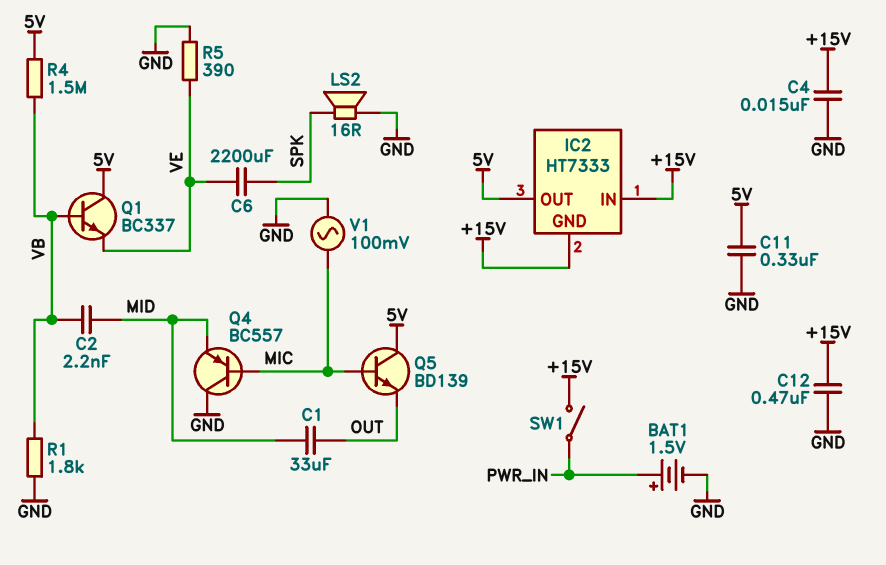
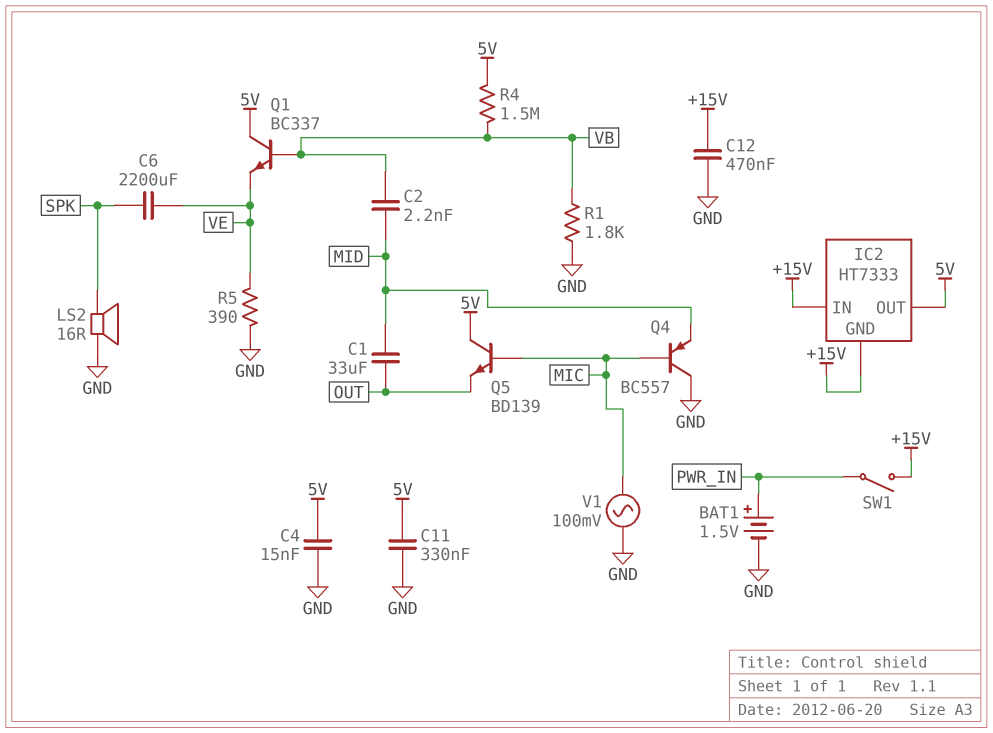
C4: 15nF (+15V, GND) -> 15nF (5V, GND)

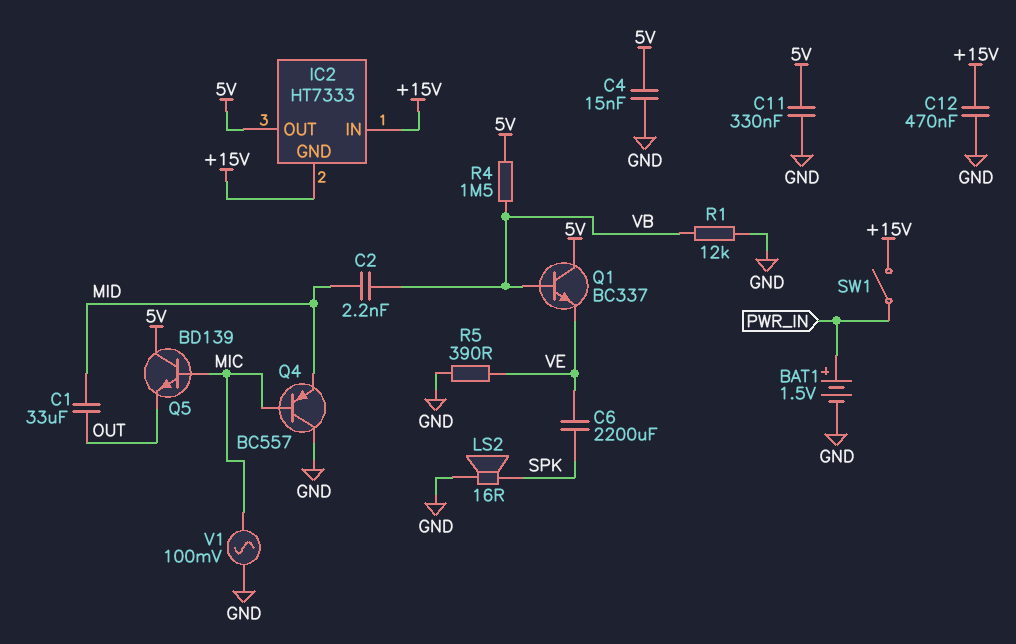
R1: 1.8k (GND, VB) -> 12k (GND, VB)

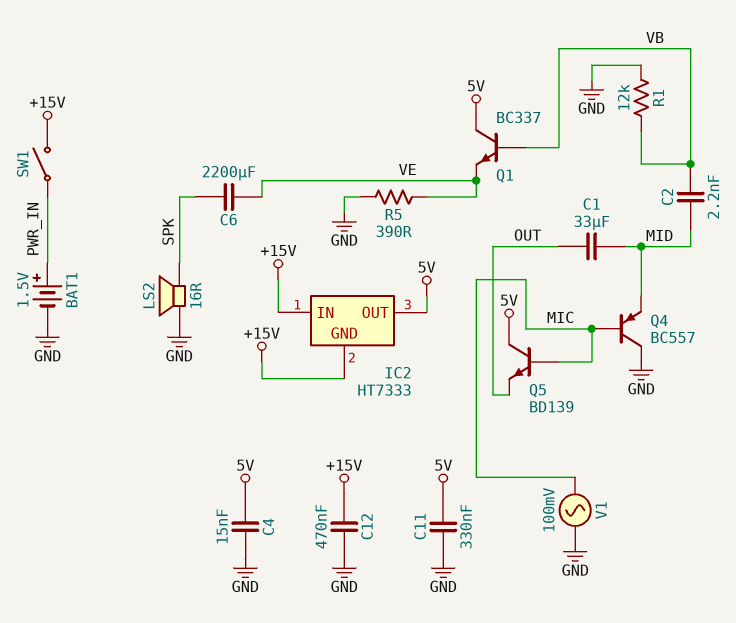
R4: 1.5M (5V, VB) -> none

